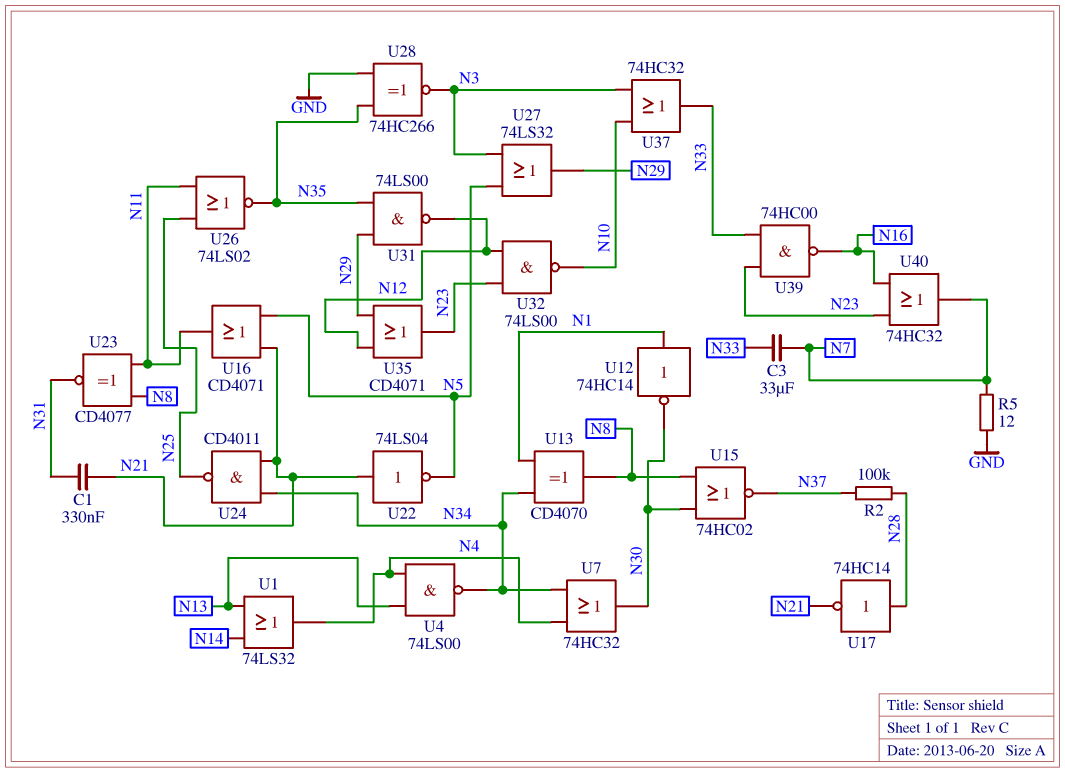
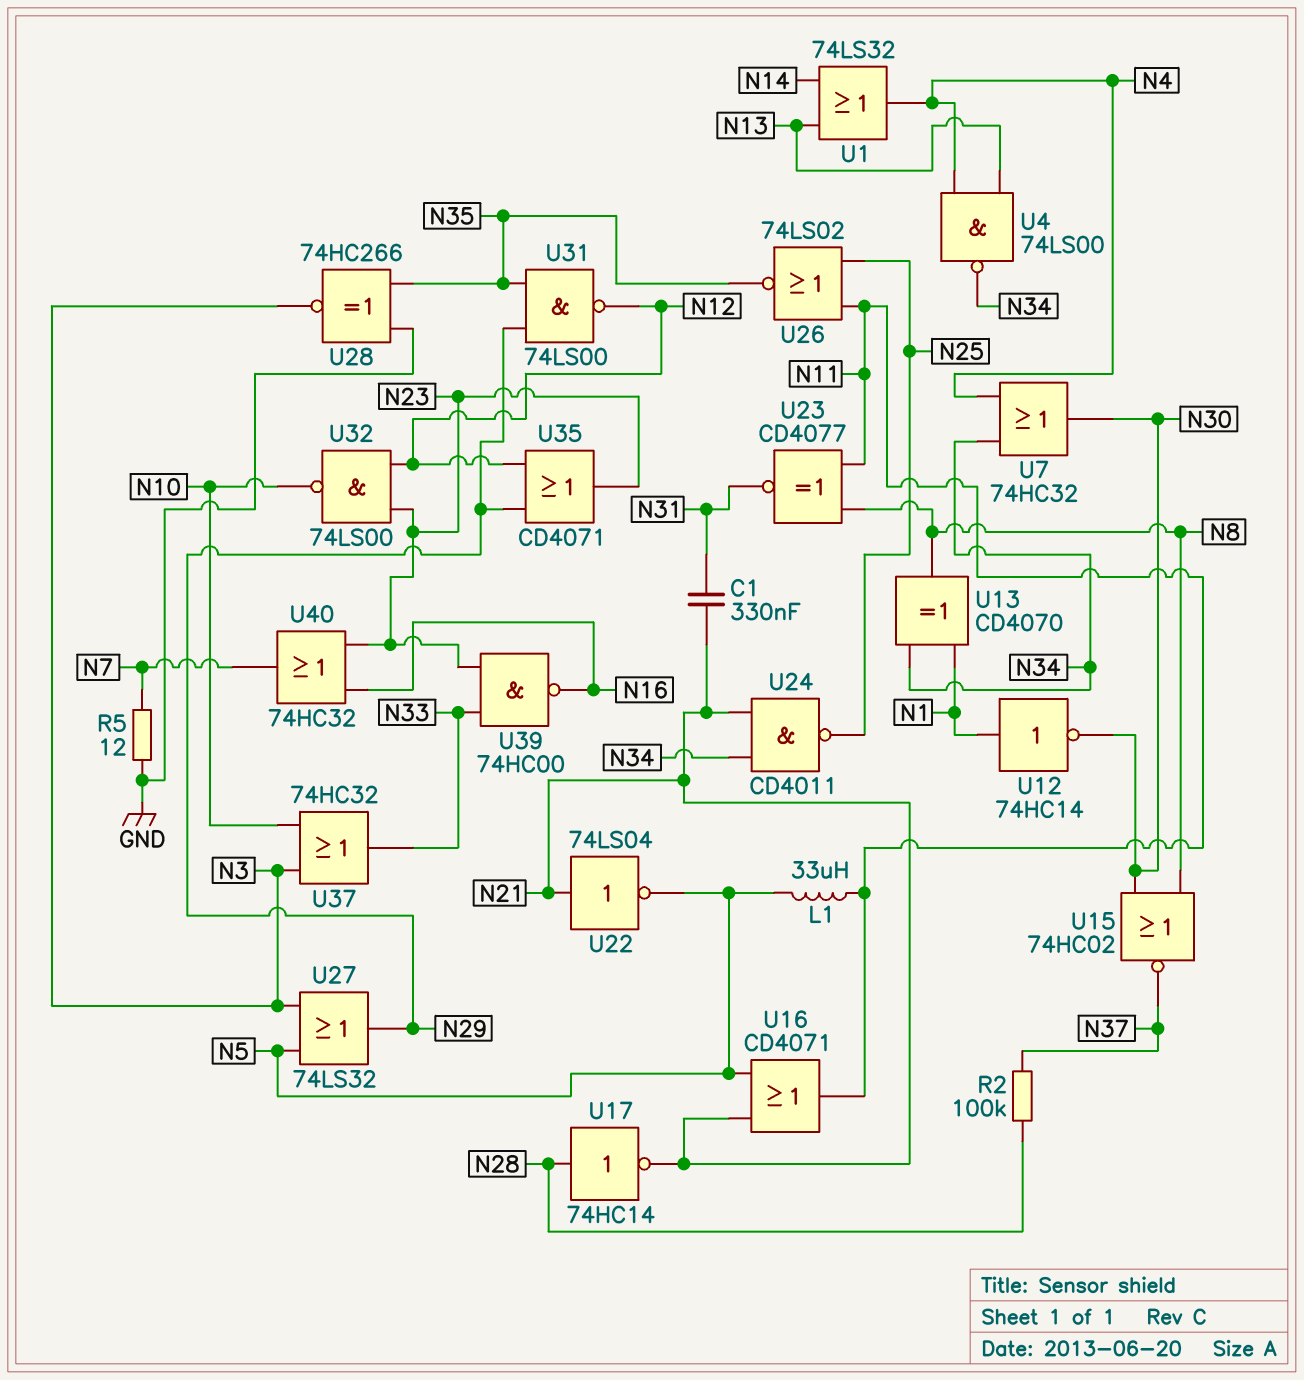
C3: 33uF (N7, N33) -> none
L1: none -> 33uH (N5, N11)

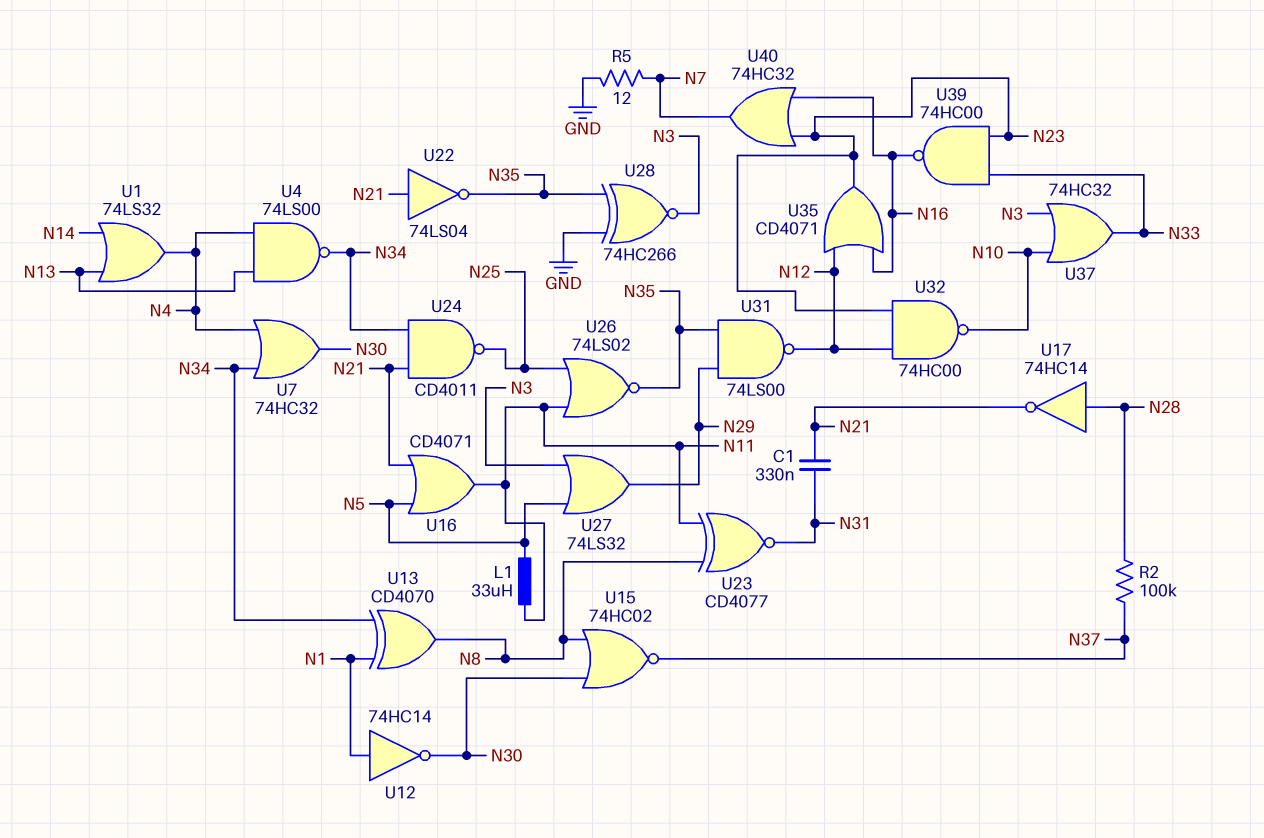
U22: NOT 74LS04 (in N21, out N5) -> NOT 74LS04 (in N21, out N35)
U32: NAND 74LS00 (in N12, in N23, out N10) -> NAND 74HC00 (in N12, in N23, out N10)
U35: OR CD4071 (in N12, in N29, out N23) -> OR CD4071 (in N12, in N16, out N23)

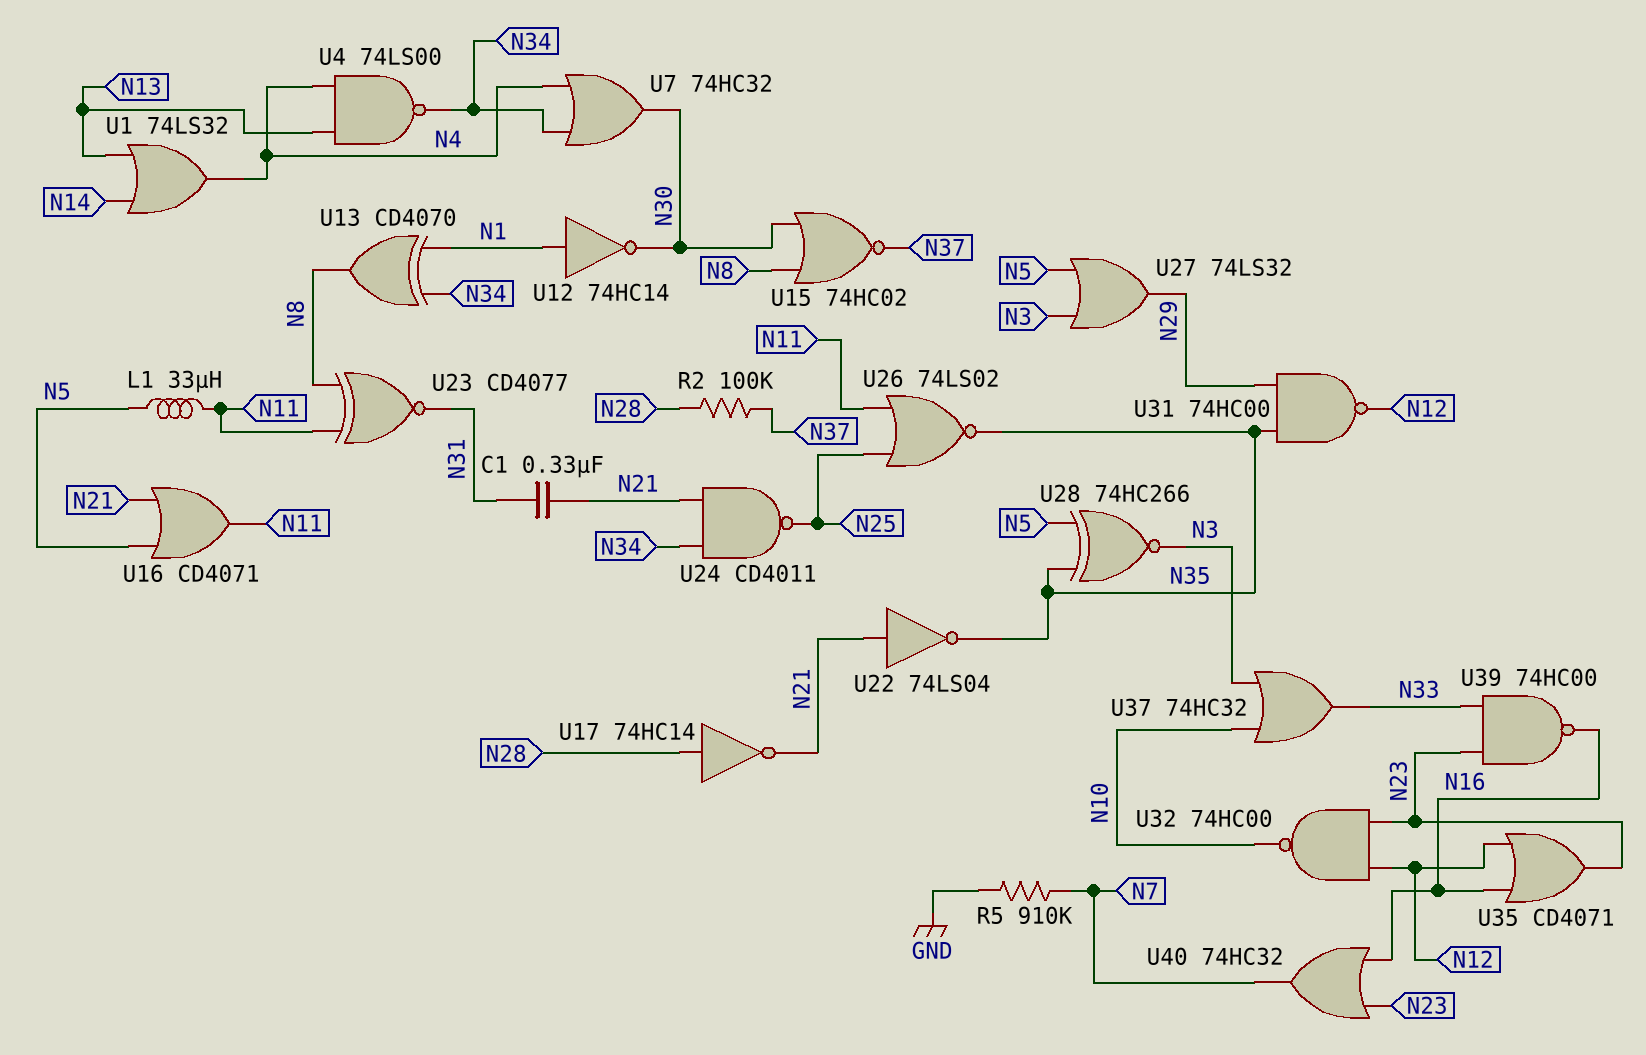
R5: 12 (GND, N7) -> 910k (GND, N7)
U28: XNOR 74HC266 (in GND, in N35, out N3) -> XNOR 74HC266 (in N5, in N35, out N3)
U31: NAND 74LS00 (in N29, in N35, out N12) -> NAND 74HC00 (in N29, in N35, out N12)

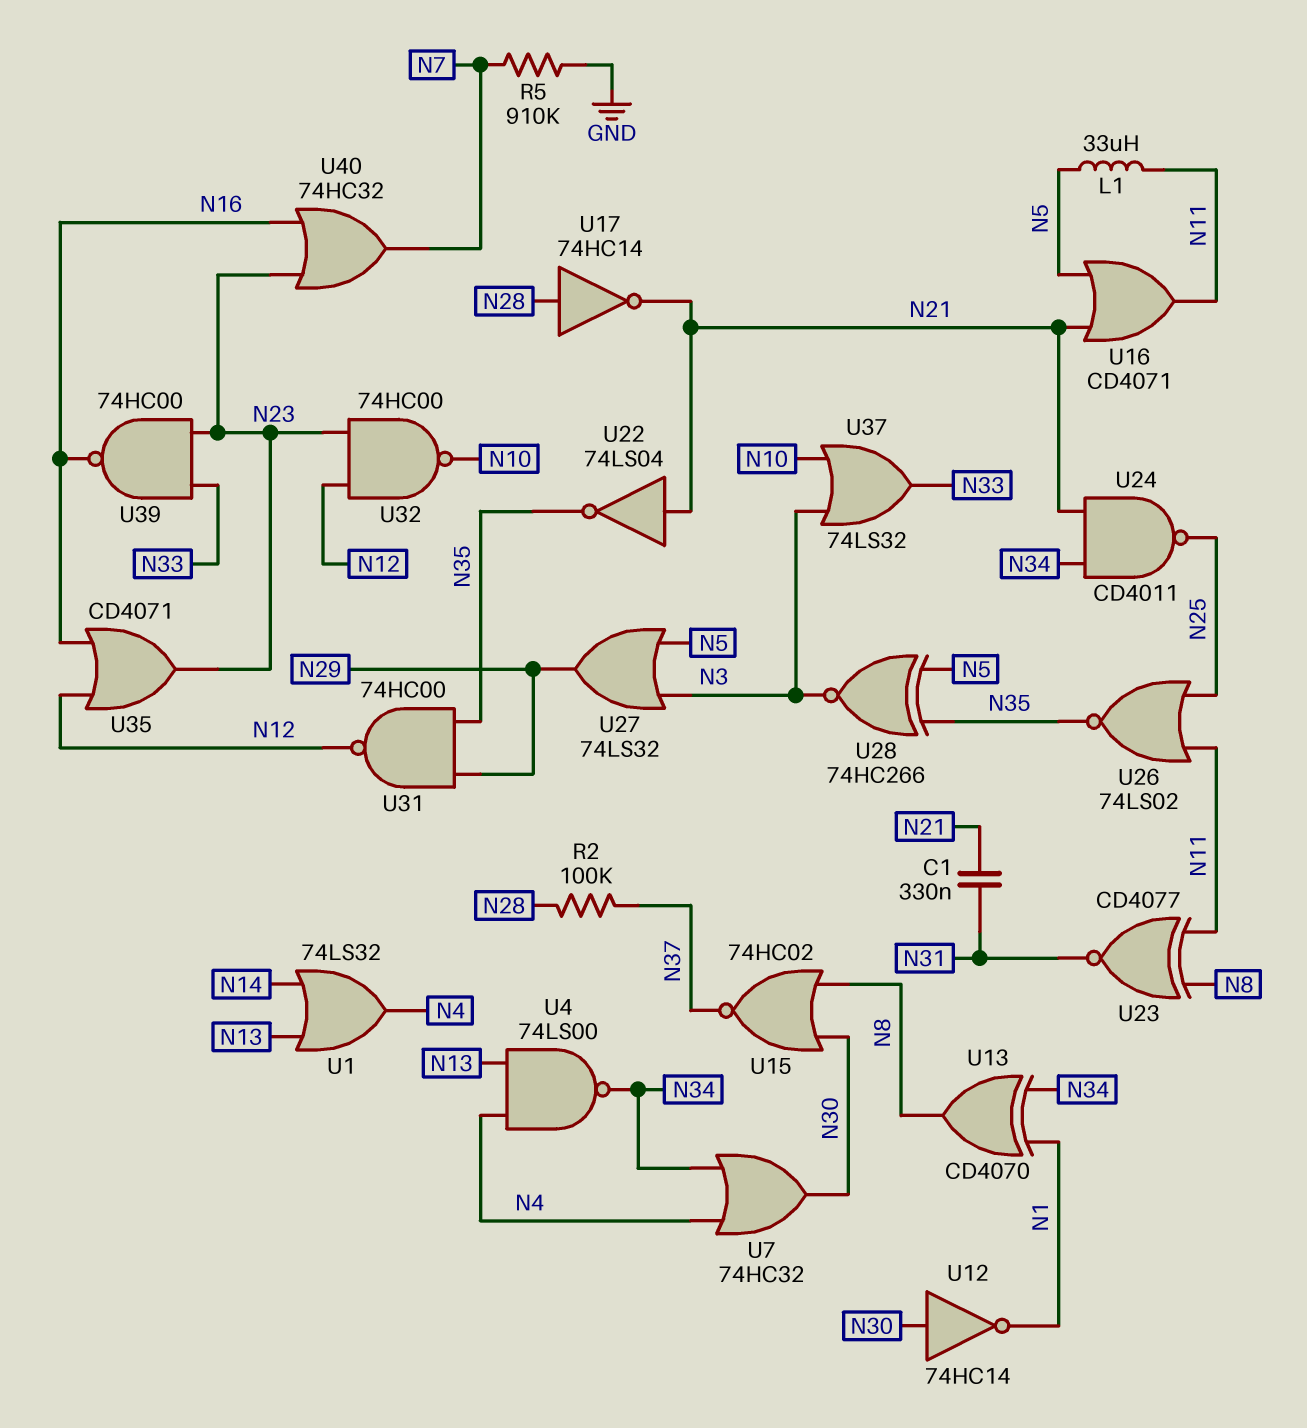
U12: NOT 74HC14 (in N1, out N30) -> NOT 74HC14 (in N30, out N1)
U37: OR 74HC32 (in N3, in N10, out N33) -> OR 74LS32 (in N3, in N10, out N33)

